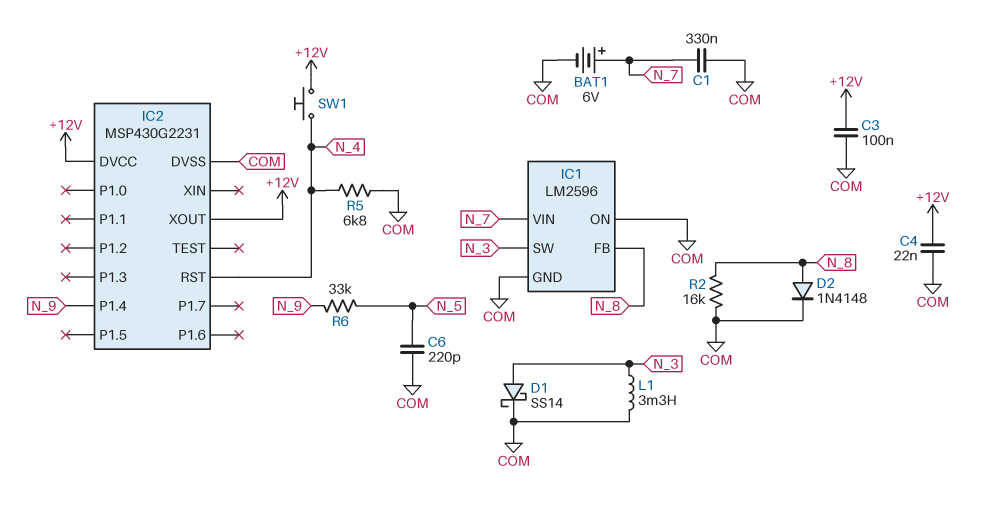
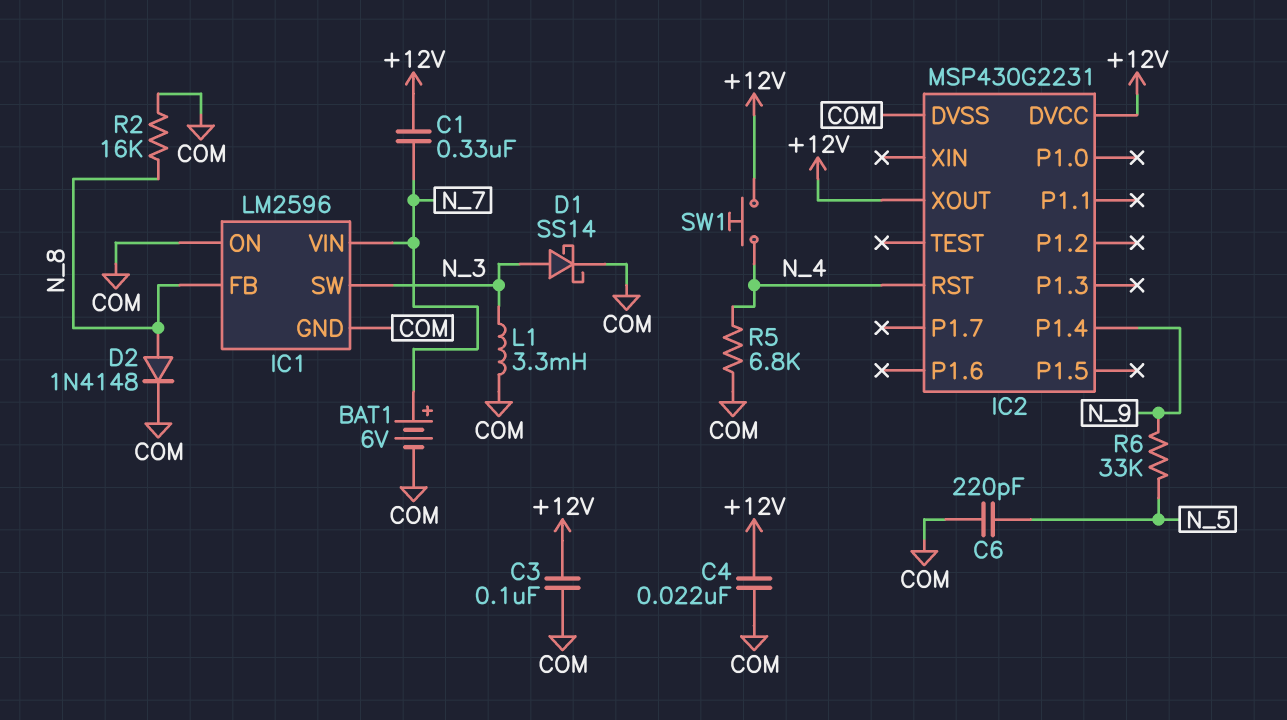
C1: 330nF (COM, N_7) -> 330nF (+12V, N_7)

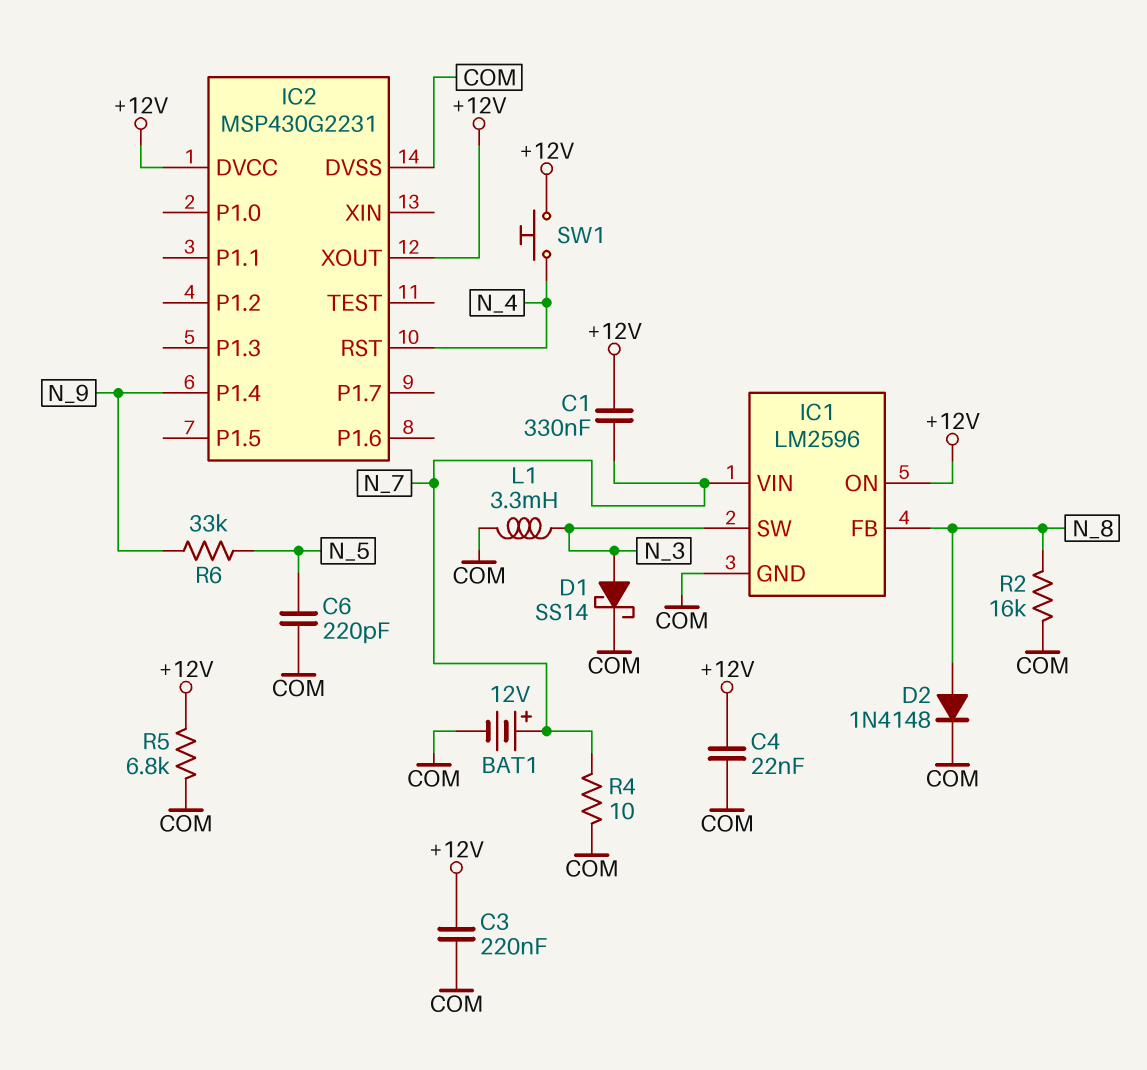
BAT1: 6V (plus N_7, minus COM) -> 12V (plus N_7, minus COM)
C3: 100nF (+12V, COM) -> 220nF (+12V, COM)
IC1 pin ON: COM -> +12V
R4: none -> 10 (COM, N_7)
R5: 6.8k (COM, N_4) -> 6.8k (+12V, COM)

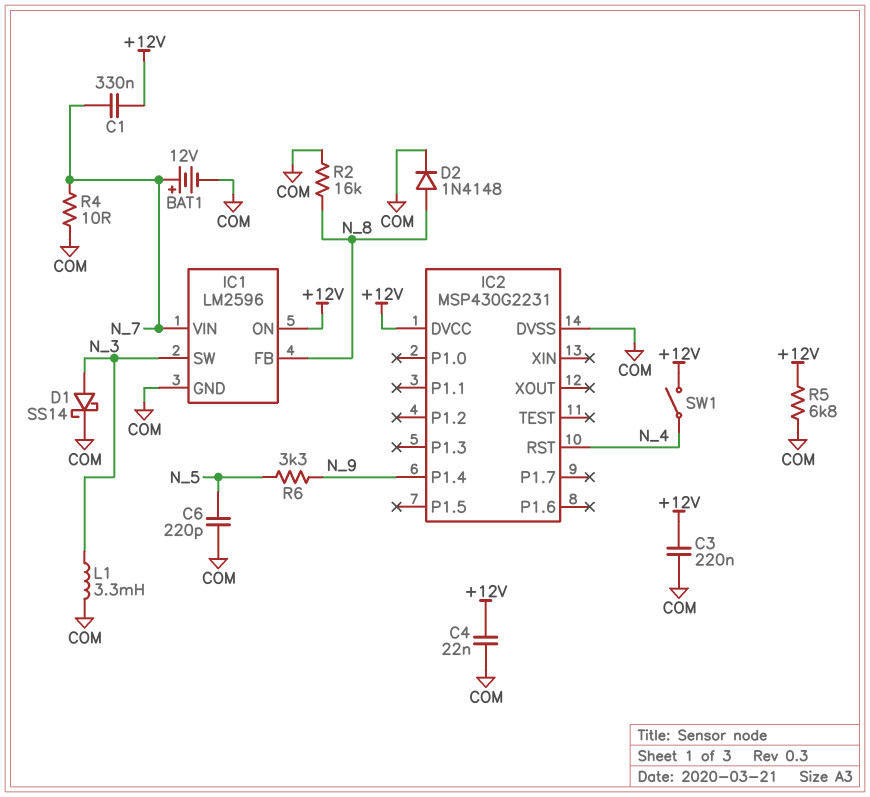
IC2 pin XOUT: +12V -> none
R6: 33k (N_5, N_9) -> 3.3k (N_5, N_9)
SW1: button (+12V, N_4) -> switch (+12V, N_4)

